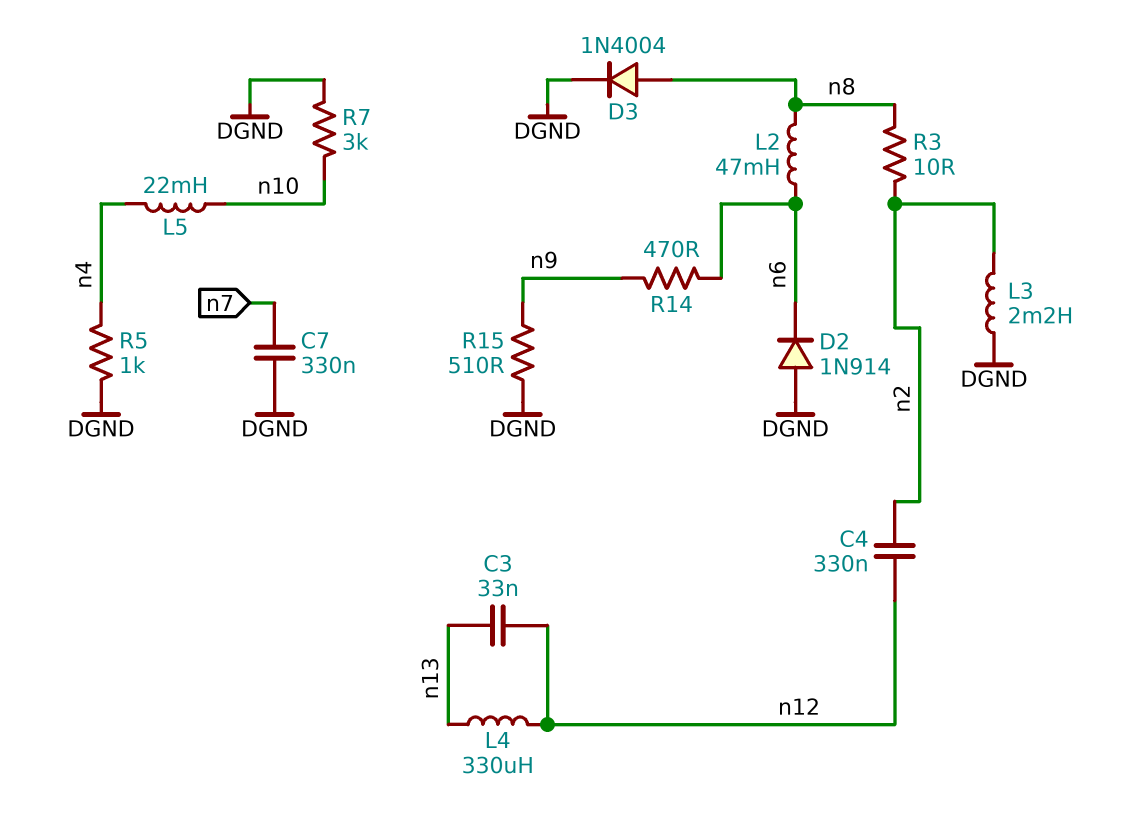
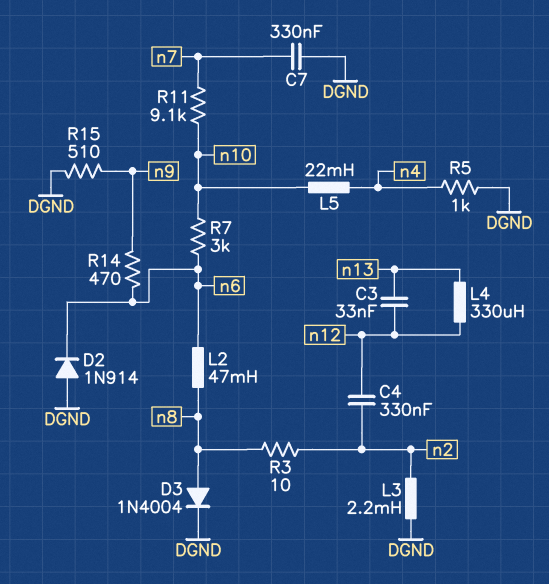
R7: 3k (DGND, n10) -> 3k (n6, n10)
R11: none -> 9.1k (n7, n10)

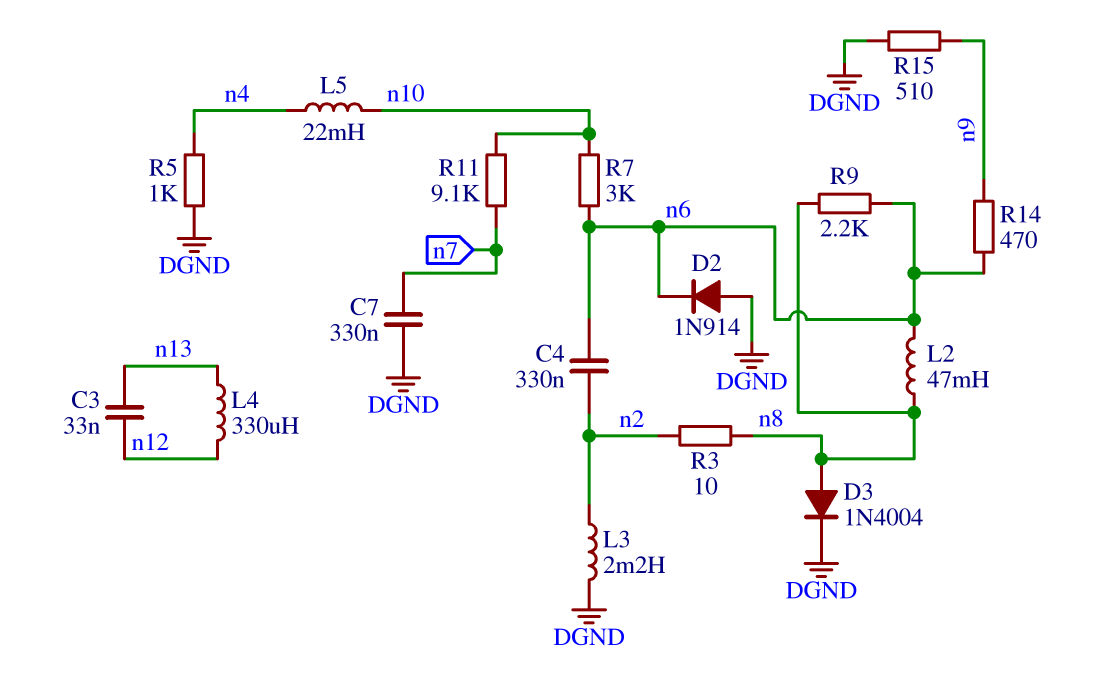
C4: 330nF (n2, n12) -> 330nF (n2, n6)
R9: none -> 2.2k (n6, n8)

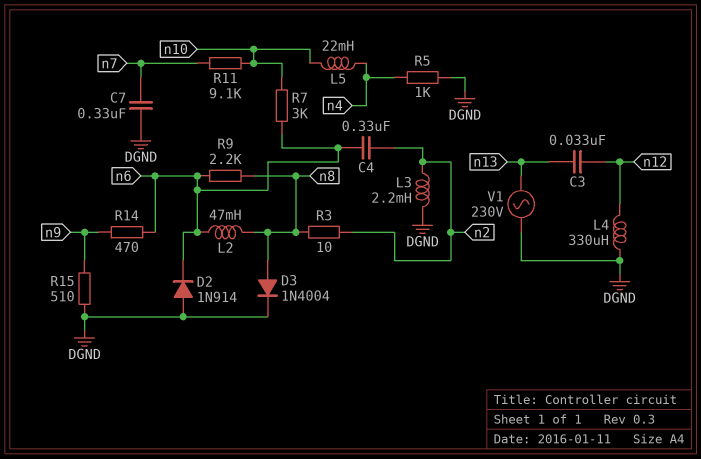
L4: 330uH (n12, n13) -> 330uH (DGND, n12)
V1: none -> AC 230V (DGND, n13)

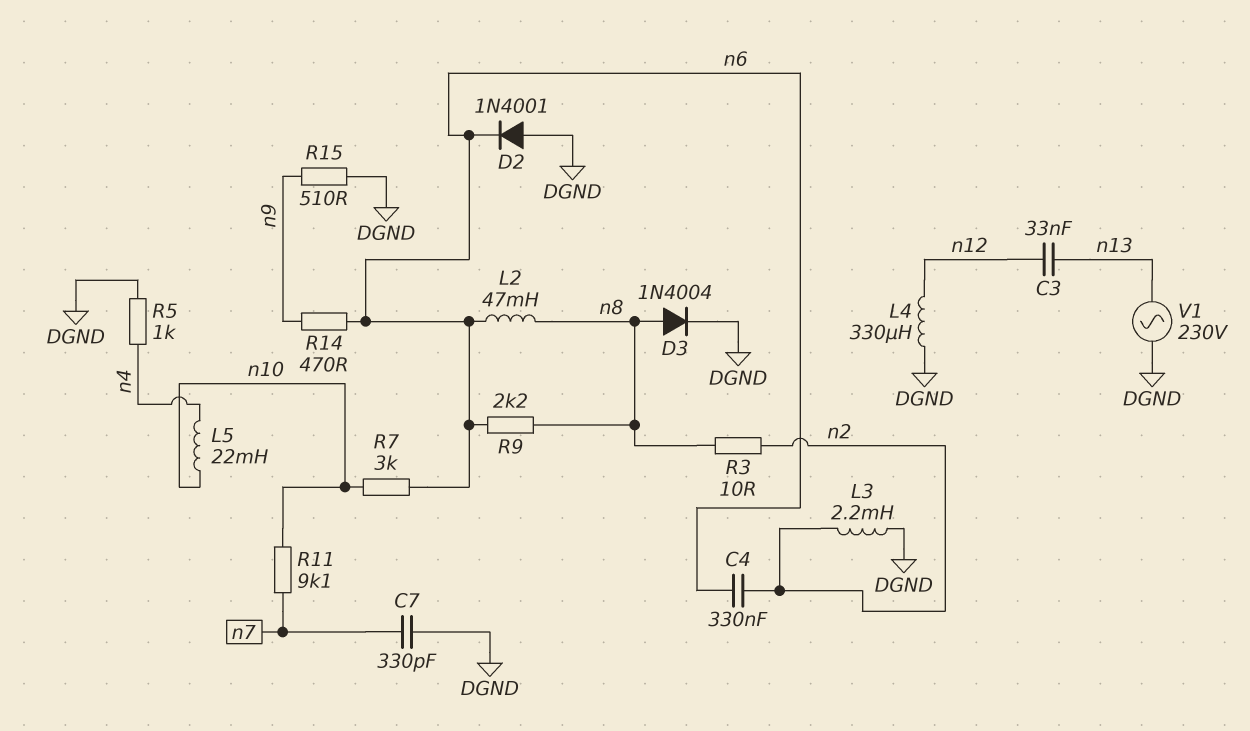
C7: 330nF (DGND, n7) -> 330pF (DGND, n7)
D2: diode 1N914 (A DGND, K n6) -> diode 1N4001 (A DGND, K n6)

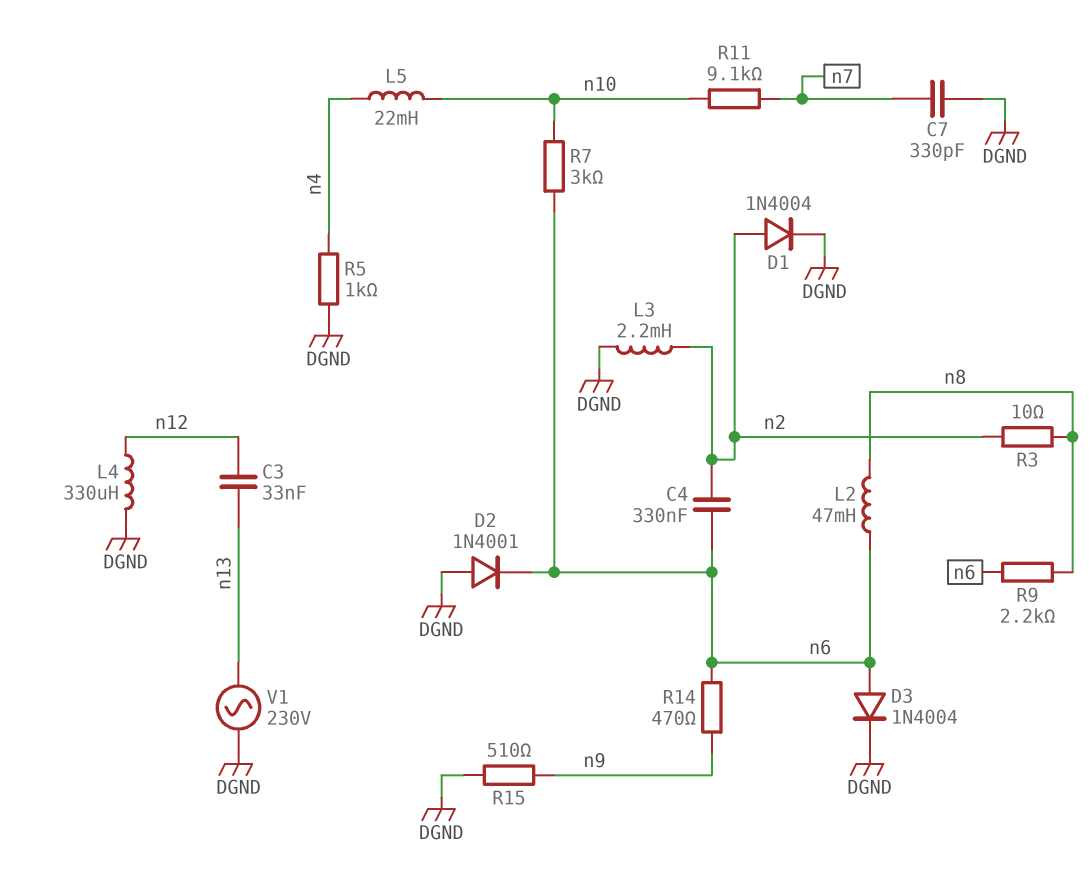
D1: none -> diode 1N4004 (A n2, K DGND)
D3: diode 1N4004 (A n8, K DGND) -> diode 1N4004 (A n6, K DGND)

